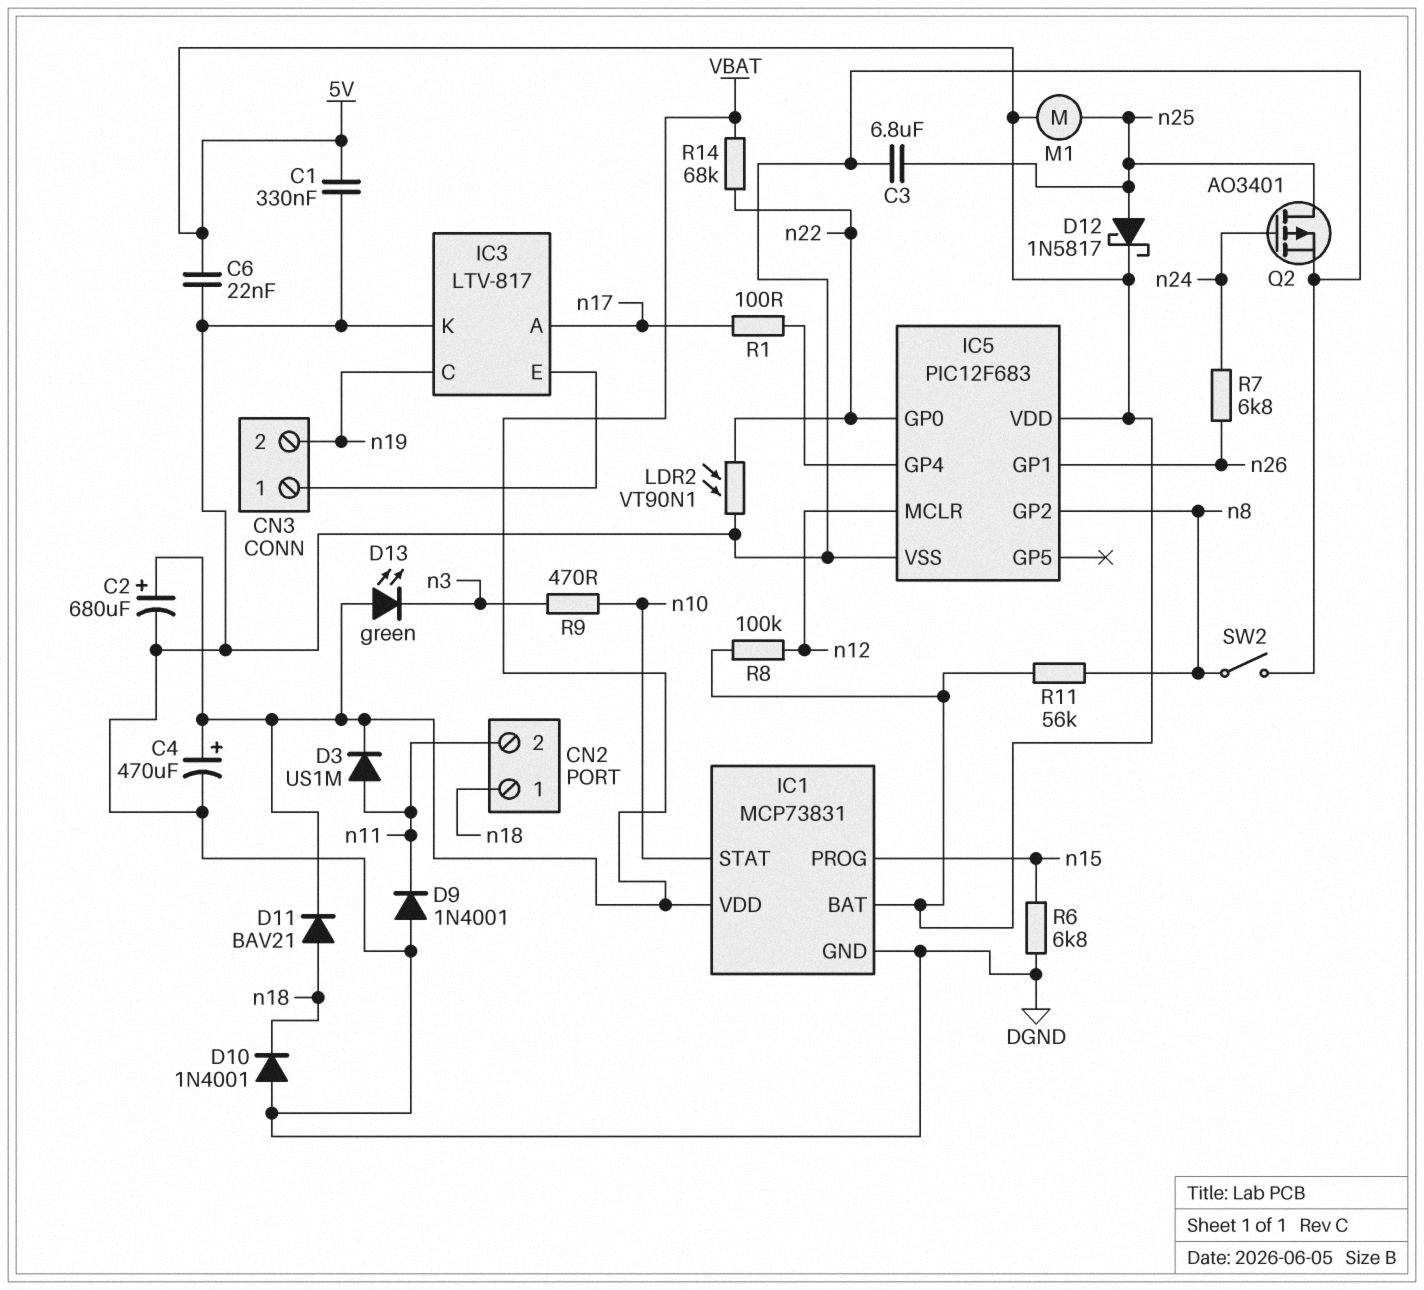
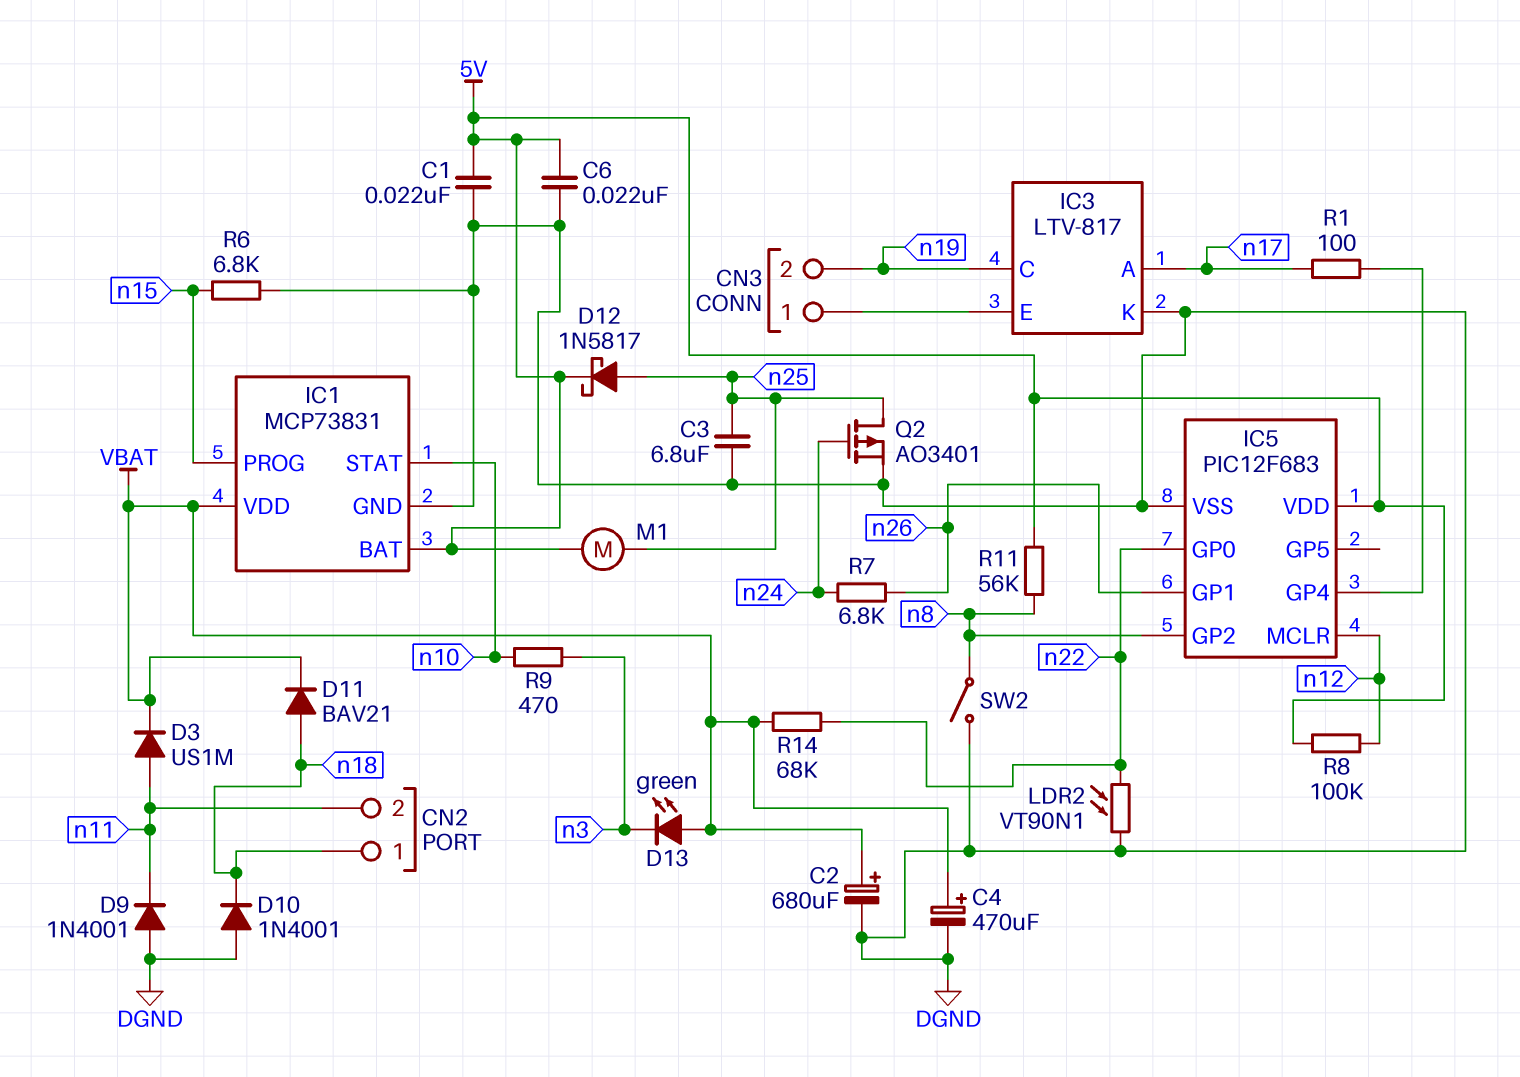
C1: 330nF (5V, DGND) -> 22nF (5V, DGND)

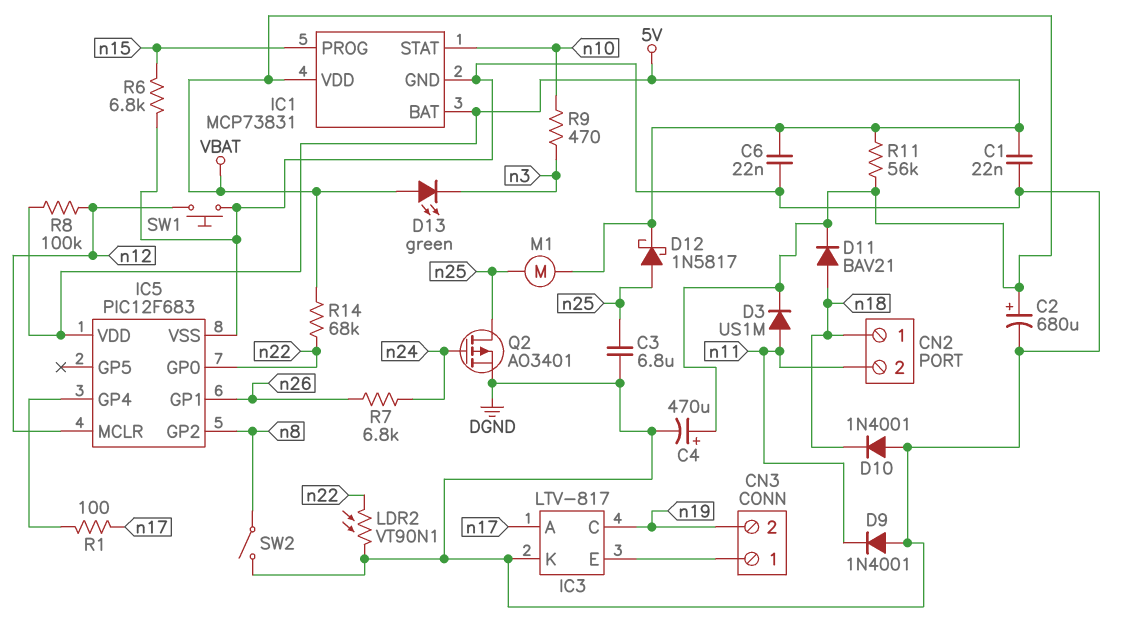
R11: 56k (5V, n8) -> 56k (5V, VBAT)
SW1: none -> button (DGND, n12)

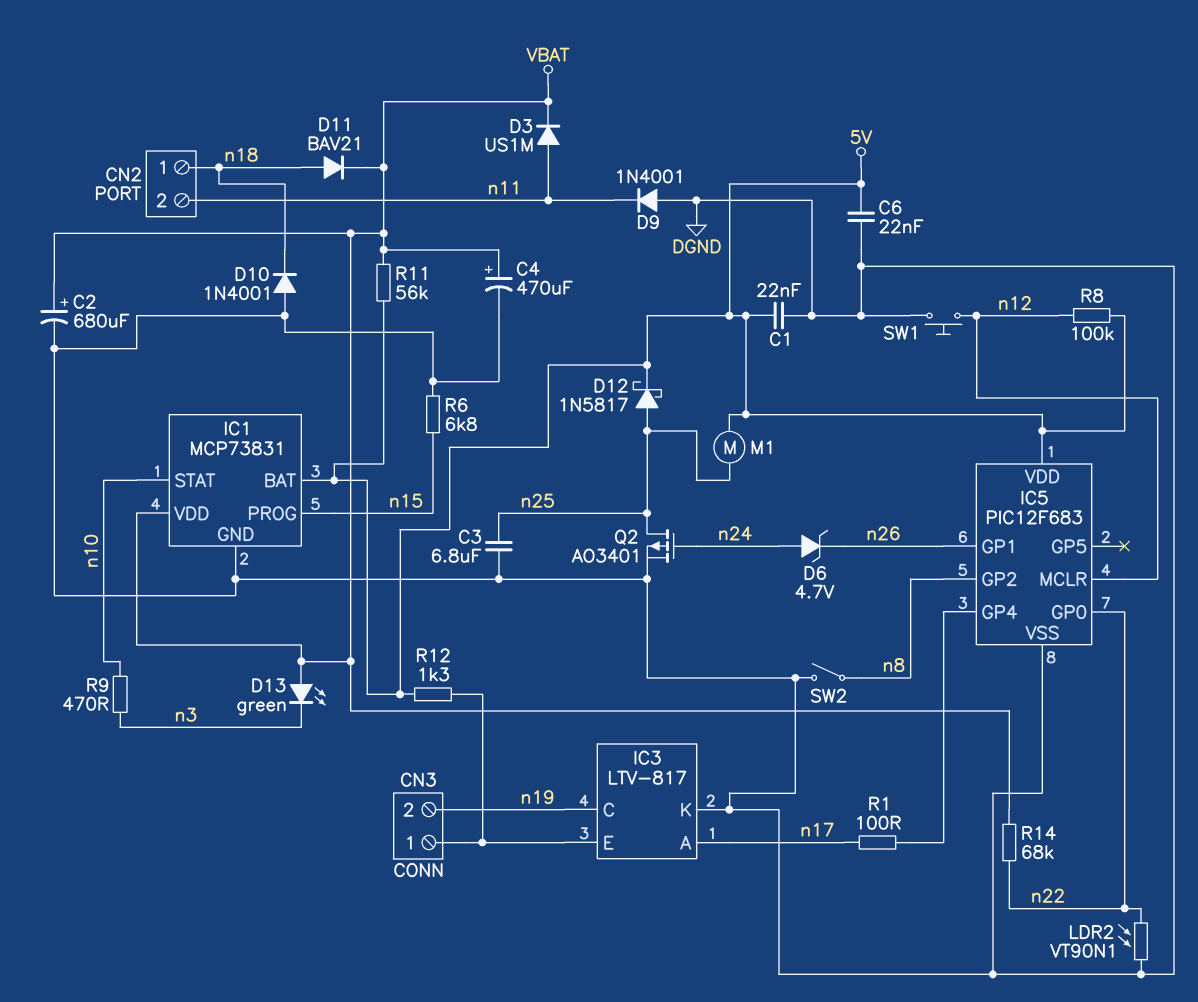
D6: none -> zener 4.7V (A n24, K n26)
R7: 6.8k (n24, n26) -> none
R12: none -> 1.3k (5V, CN3/1)

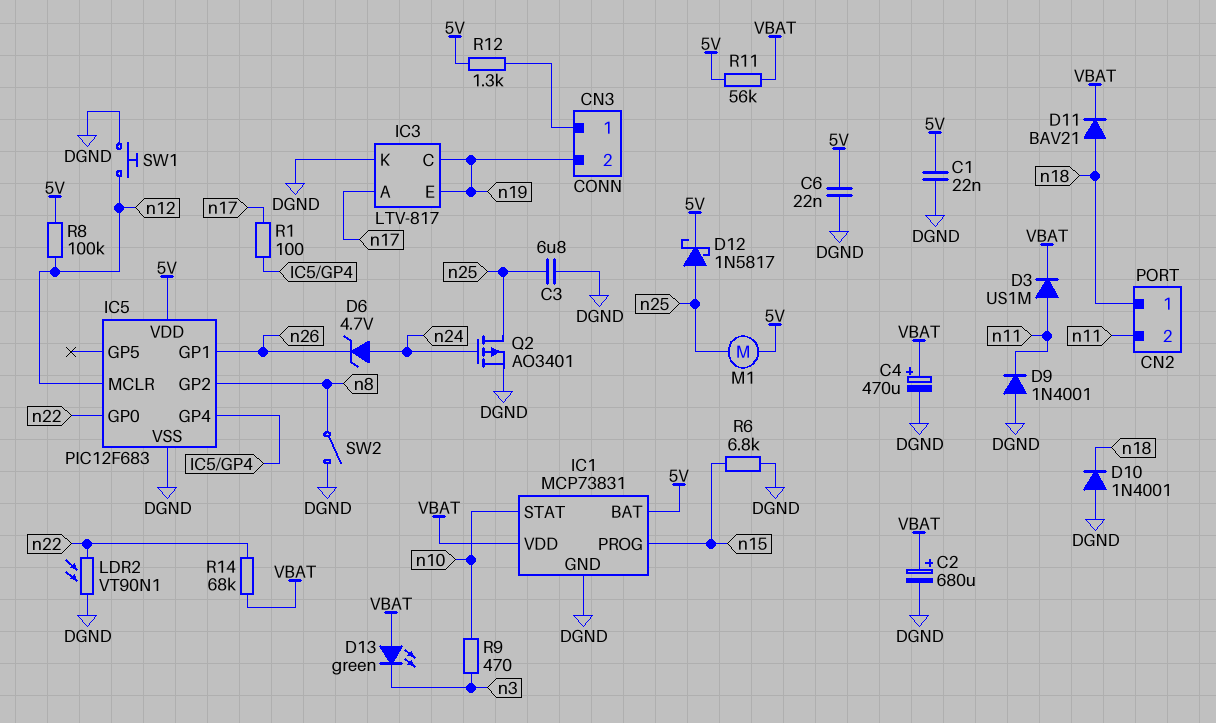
IC3 pin E: CN3/1 -> n19

